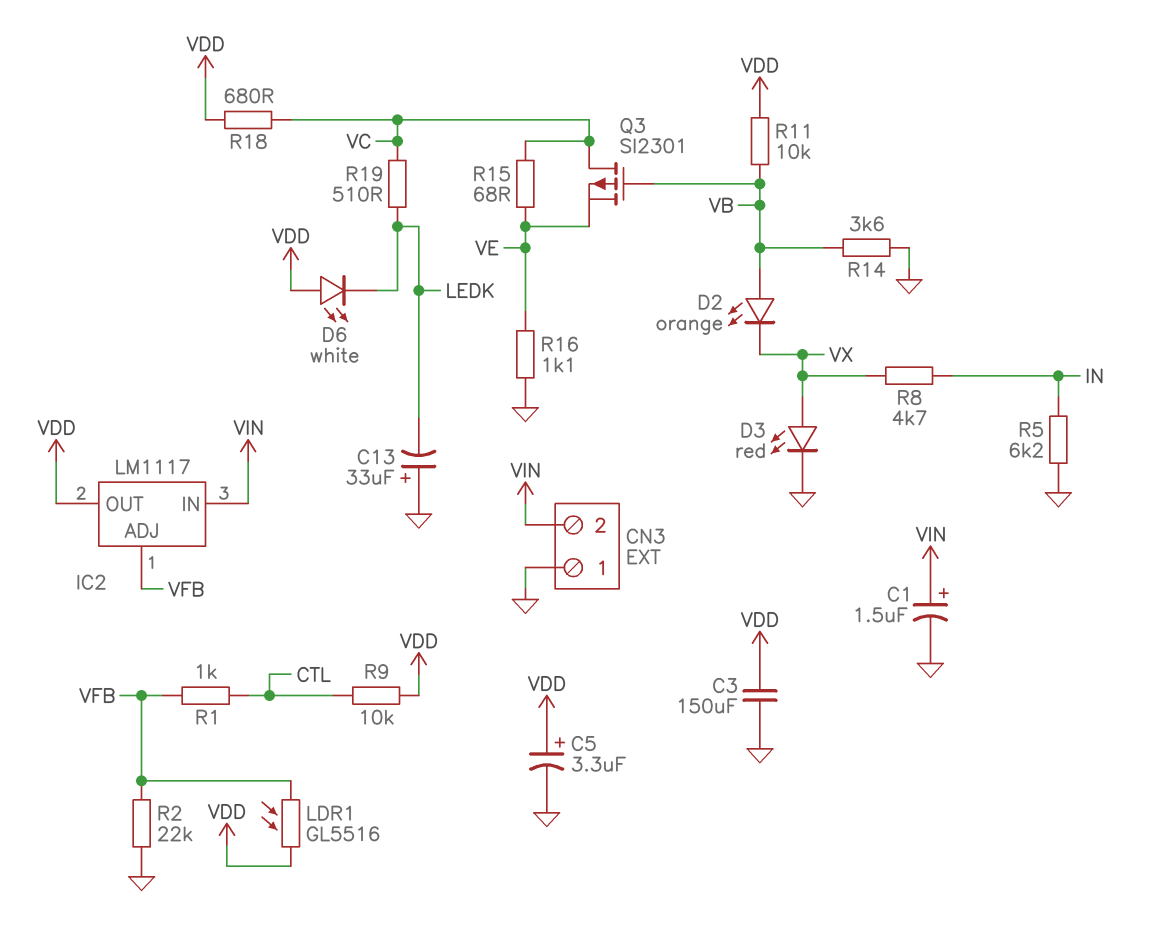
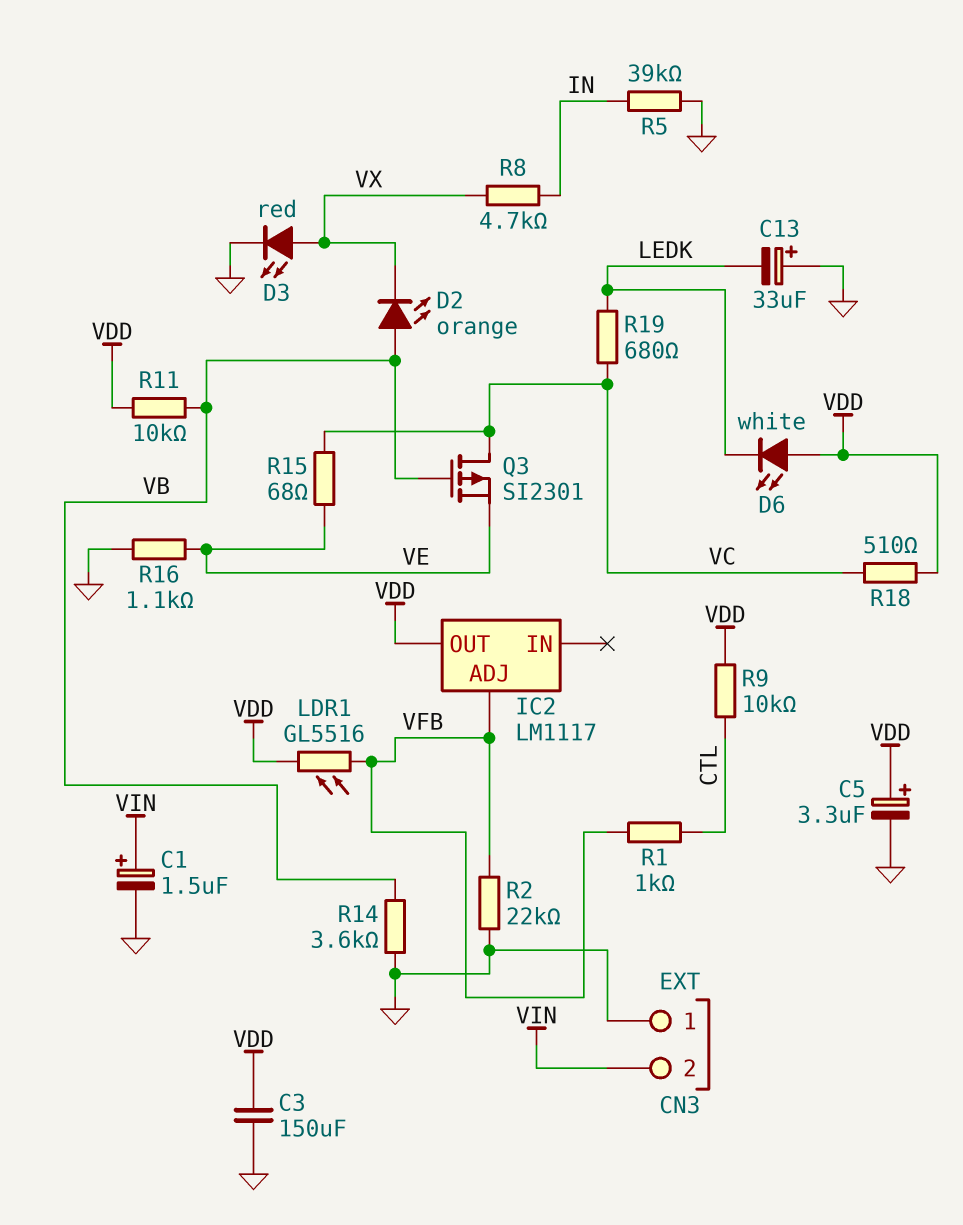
IC2 pin IN: VIN -> none
R5: 6.2k (GND, IN) -> 39k (GND, IN)
R18: 680 (VC, VDD) -> 510 (VC, VDD)
R19: 510 (LEDK, VC) -> 680 (LEDK, VC)

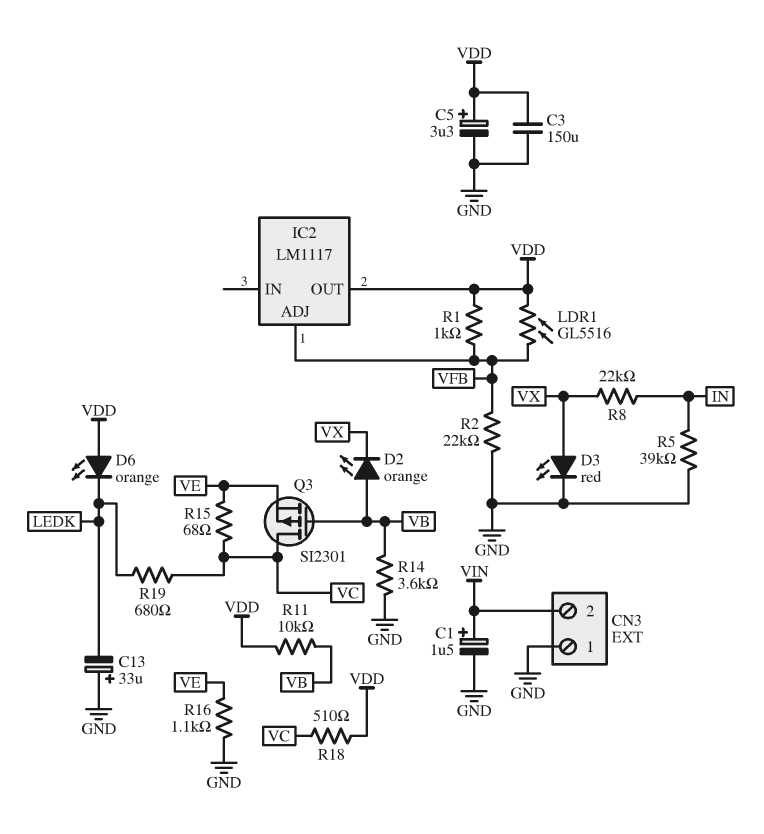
D6: LED white (A VDD, K LEDK) -> LED orange (A VDD, K LEDK)
R1: 1k (CTL, VFB) -> 1k (VDD, VFB)
R8: 4.7k (IN, VX) -> 22k (IN, VX)
R9: 10k (CTL, VDD) -> none

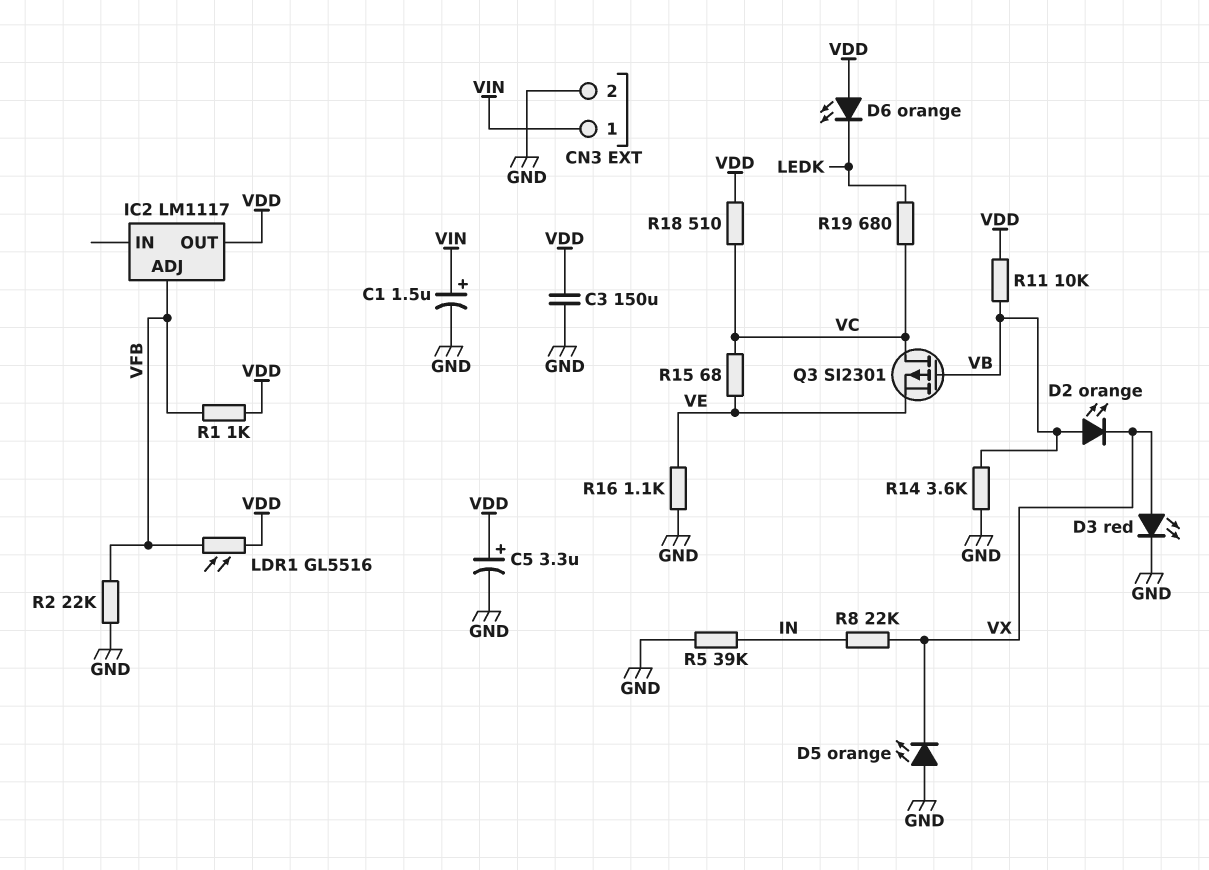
C13: 33uF (plus GND, minus LEDK) -> none
CN3 pin 1: GND -> VIN
CN3 pin 2: VIN -> GND
D5: none -> LED orange (A GND, K VX)

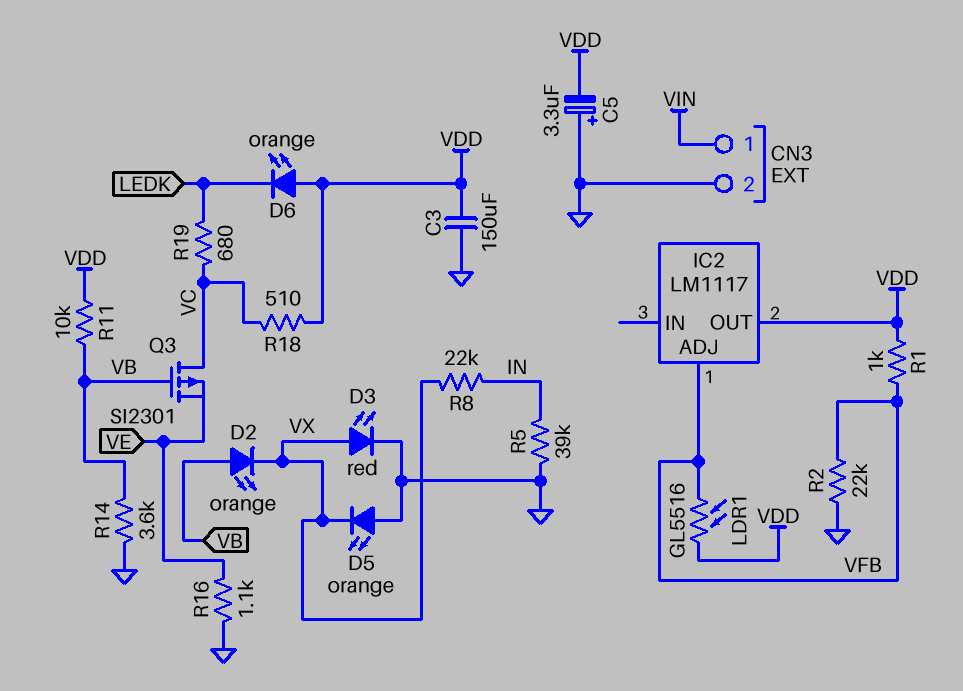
C1: 1.5uF (plus VIN, minus GND) -> none
C5: 3.3uF (plus VDD, minus GND) -> 3.3uF (plus GND, minus VDD)
R15: 68 (VC, VE) -> none

